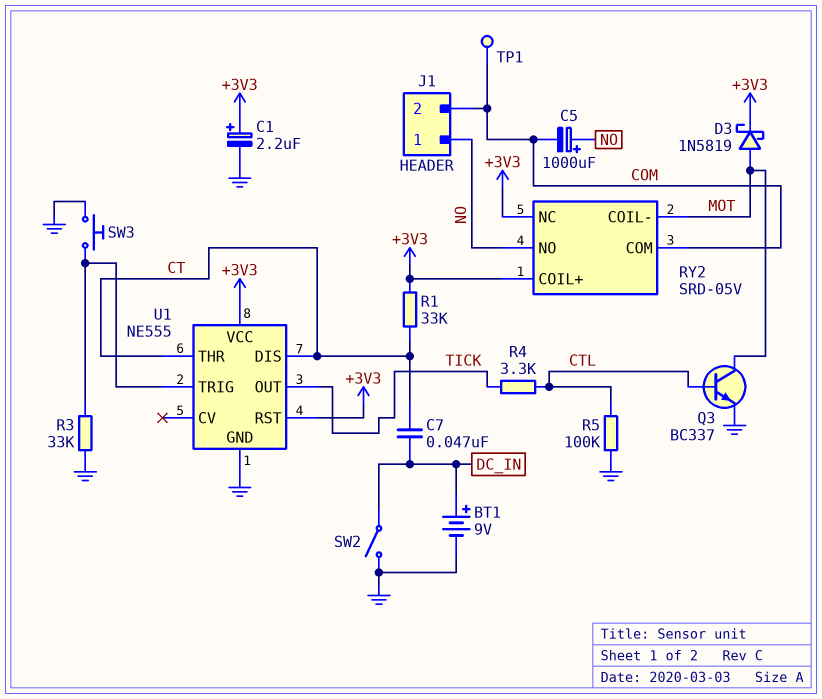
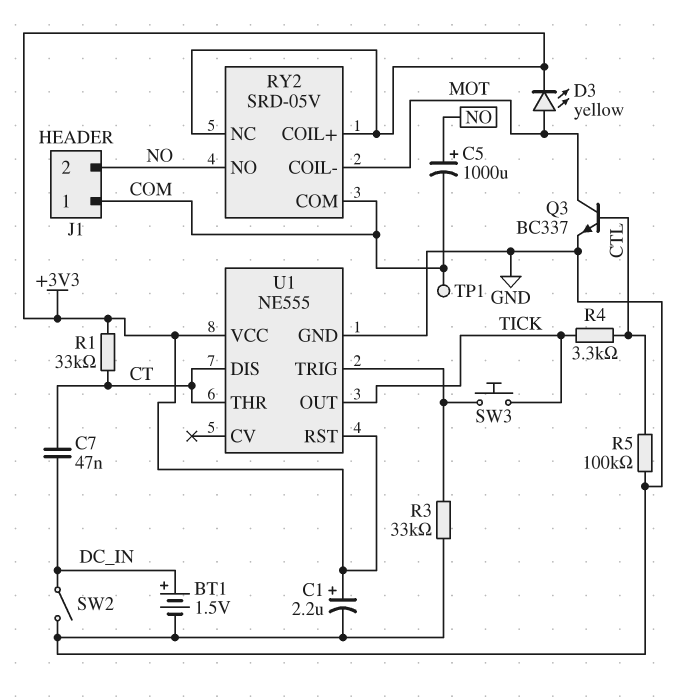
BT1: 9V (plus DC_IN, minus GND) -> 1.5V (plus DC_IN, minus GND)
D3: schottky 1N5819 (A MOT, K +3V3) -> LED yellow (A MOT, K +3V3)
J1 pin 1: NO -> COM
J1 pin 2: COM -> NO
SW3: button (GND, U1/TRIG) -> button (TICK, U1/TRIG)

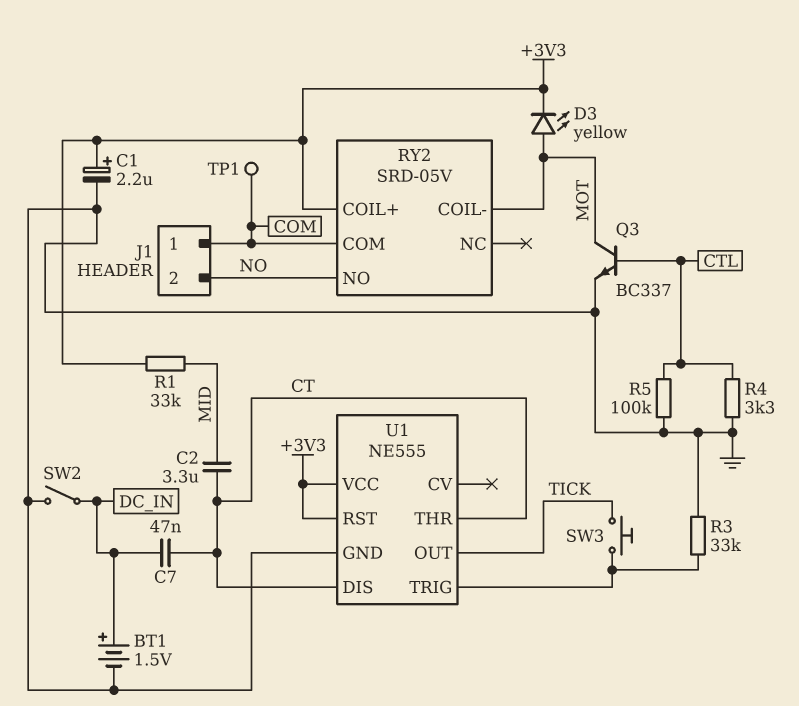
C2: none -> 3.3uF (CT, MID)
C5: 1000uF (plus NO, minus COM) -> none
R1: 33k (+3V3, CT) -> 33k (+3V3, MID)
R4: 3.3k (CTL, TICK) -> 3.3k (CTL, GND)
RY2 pin NC: +3V3 -> none

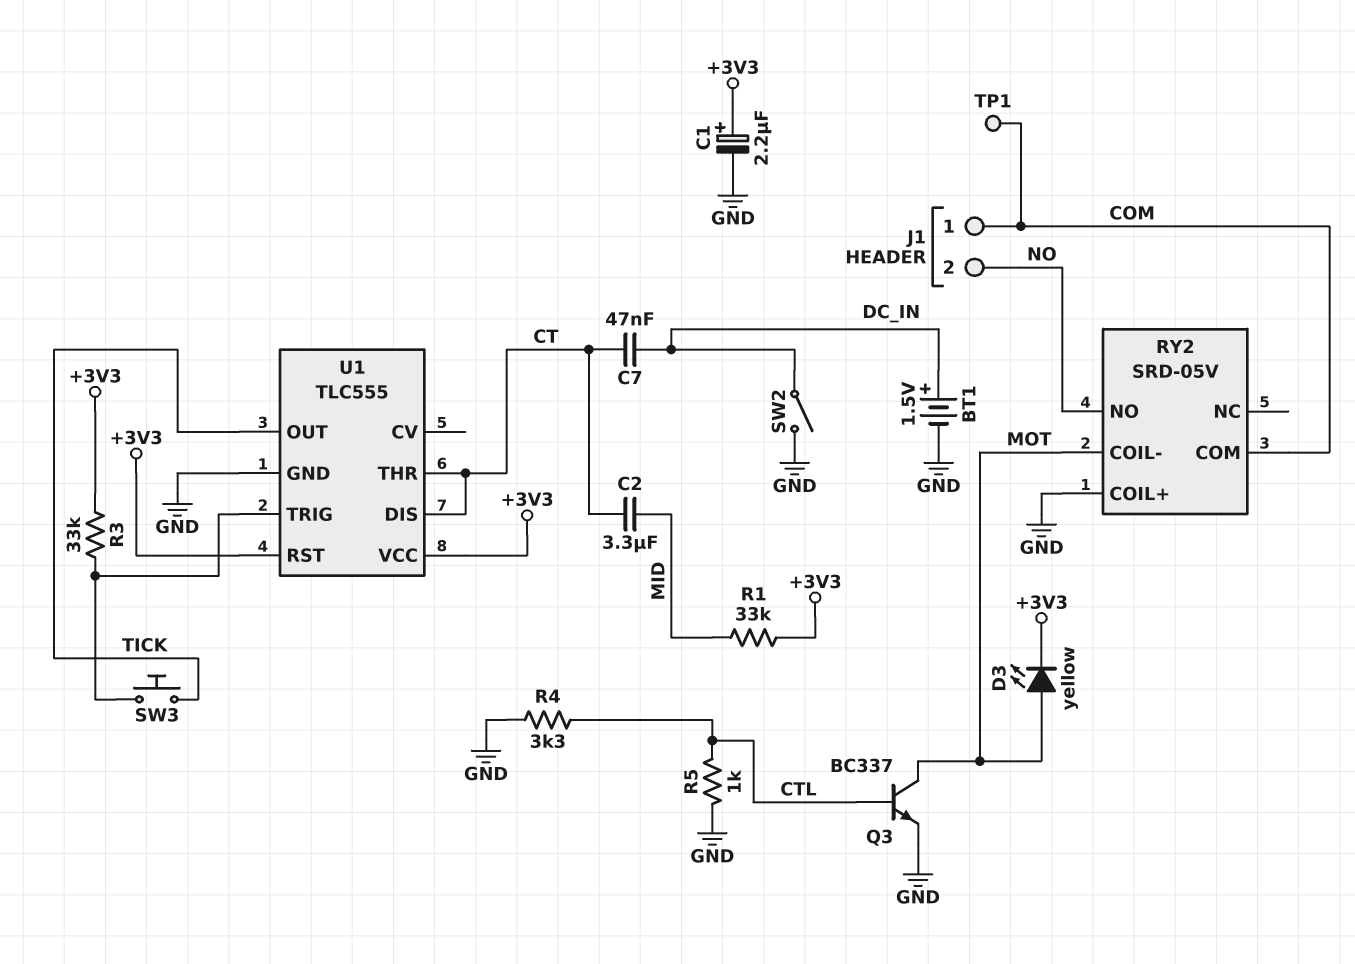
R3: 33k (GND, U1/TRIG) -> 33k (+3V3, U1/TRIG)
R5: 100k (CTL, GND) -> 1k (CTL, GND)
RY2 pin COIL+: +3V3 -> GND
U1: NE555 -> TLC555

